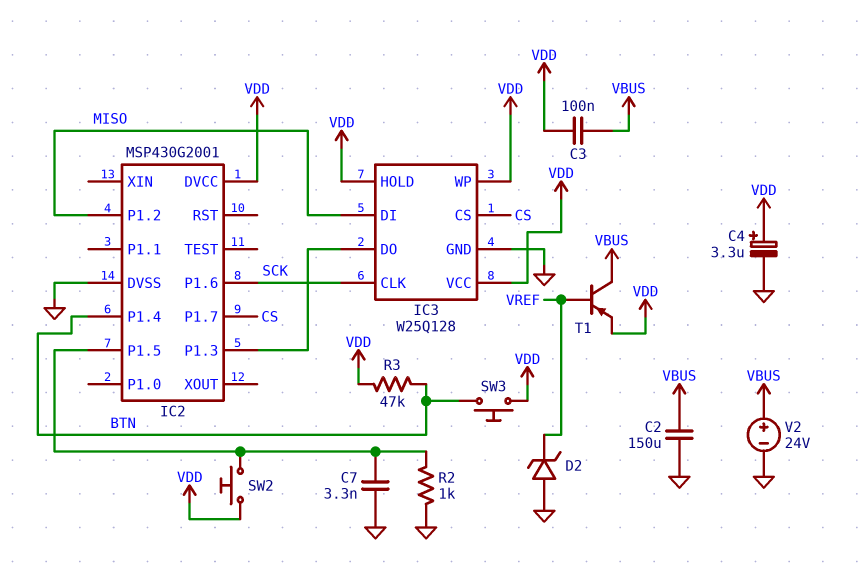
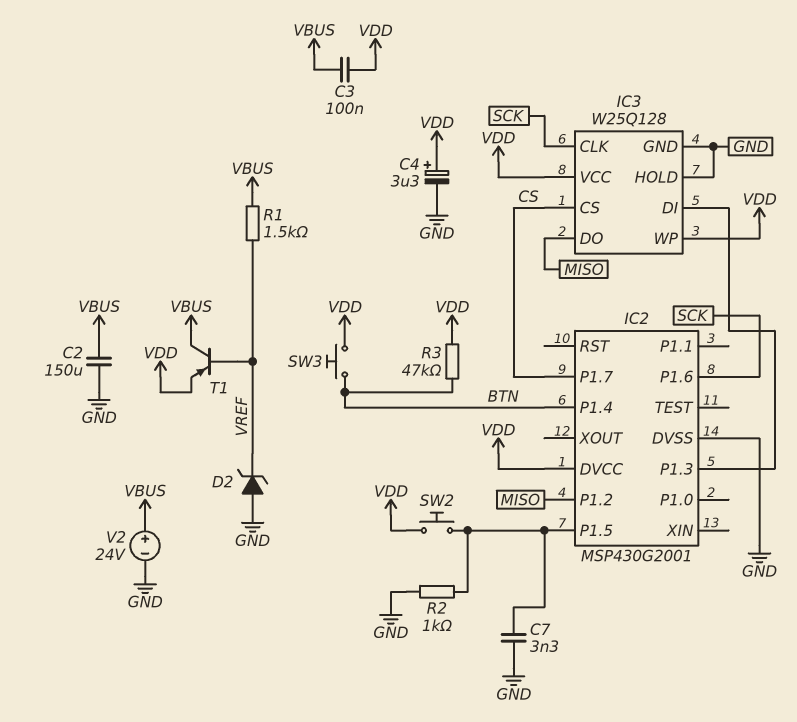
IC3 pin DI: MISO -> IC2/P1.3
IC3 pin DO: IC2/P1.3 -> MISO
IC3 pin HOLD: VDD -> GND
R1: none -> 1.5k (VBUS, VREF)

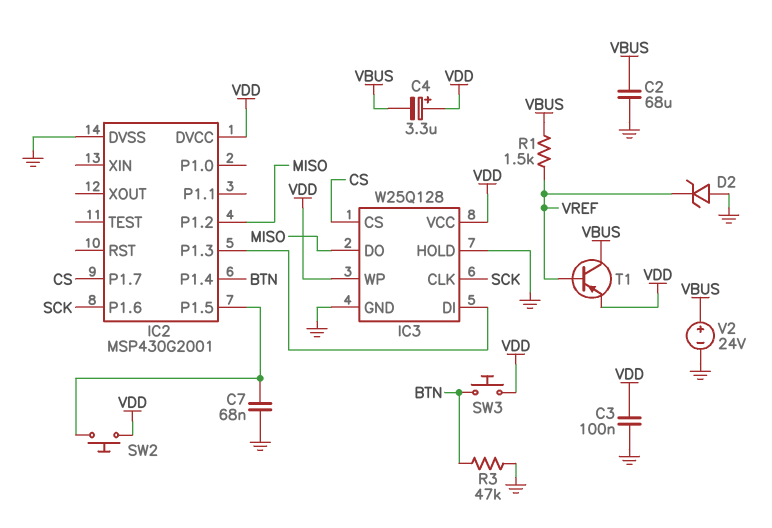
C2: 150uF (GND, VBUS) -> 68uF (GND, VBUS)
C3: 100nF (VBUS, VDD) -> 100nF (GND, VDD)
C4: 3.3uF (plus VDD, minus GND) -> 3.3uF (plus VDD, minus VBUS)
C7: 3.3nF (GND, IC2/P1.5) -> 68nF (GND, IC2/P1.5)
R2: 1k (GND, IC2/P1.5) -> none
R3: 47k (BTN, VDD) -> 47k (BTN, GND)

